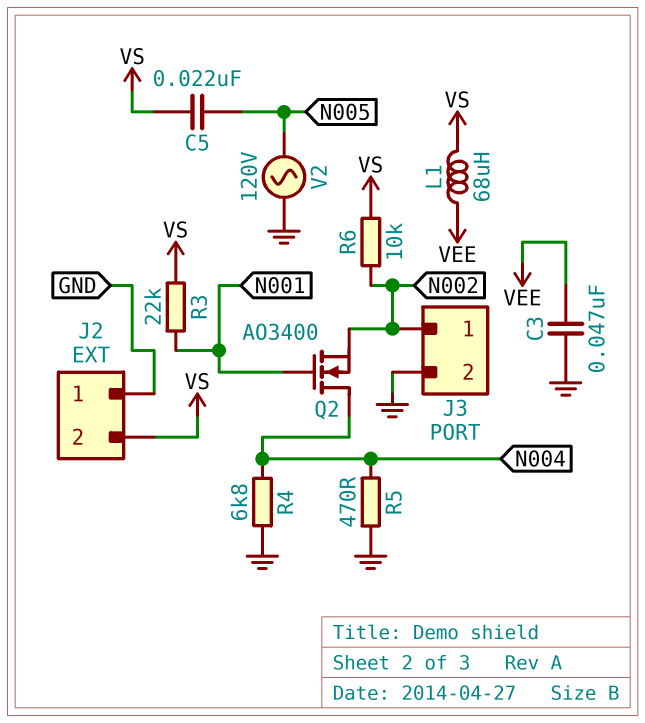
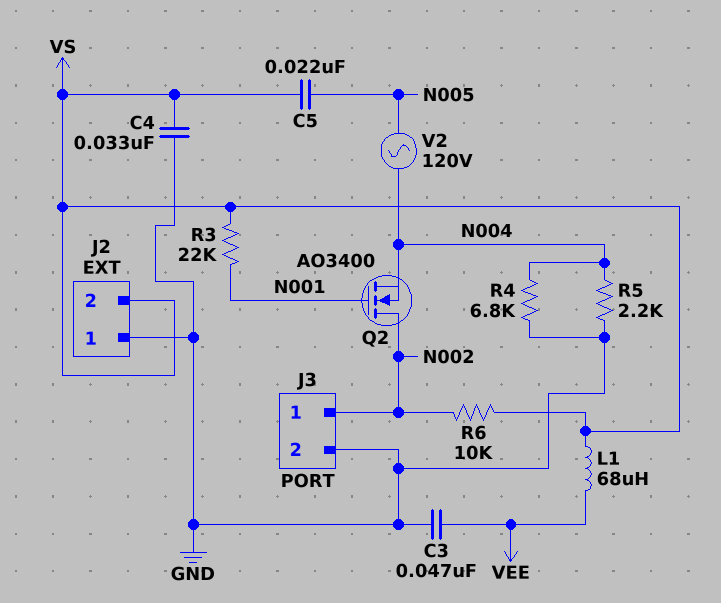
C4: none -> 33nF (GND, VS)
Q2: NMOS AO3400 (G N001, D N004, S N002) -> NMOS AO3400 (G N001, D N002, S N004)
R5: 470 (GND, N004) -> 2.2k (GND, N004)
V2: AC 120V (GND, N005) -> AC 120V (N004, N005)

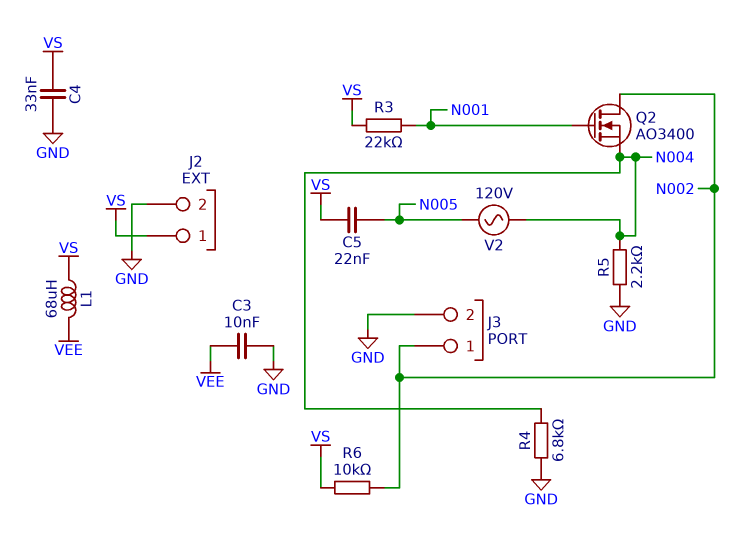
C3: 47nF (GND, VEE) -> 10nF (GND, VEE)
J2 pin 1: GND -> VS
J2 pin 2: VS -> GND

